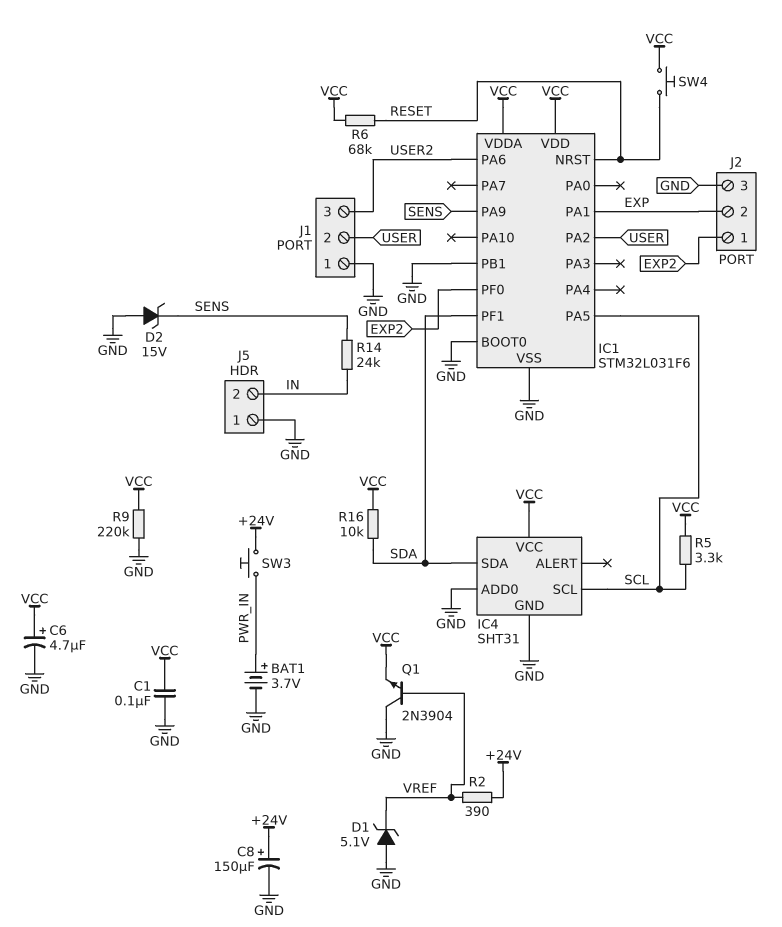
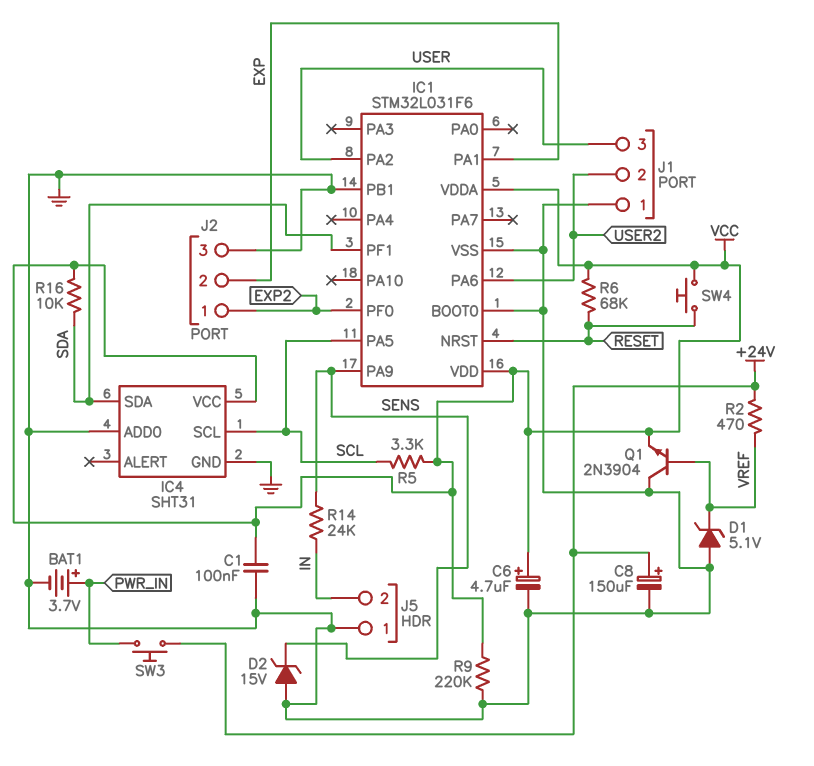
J1 pin 2: USER -> USER2
J1 pin 3: USER2 -> USER
R2: 390 (+24V, VREF) -> 470 (+24V, VREF)

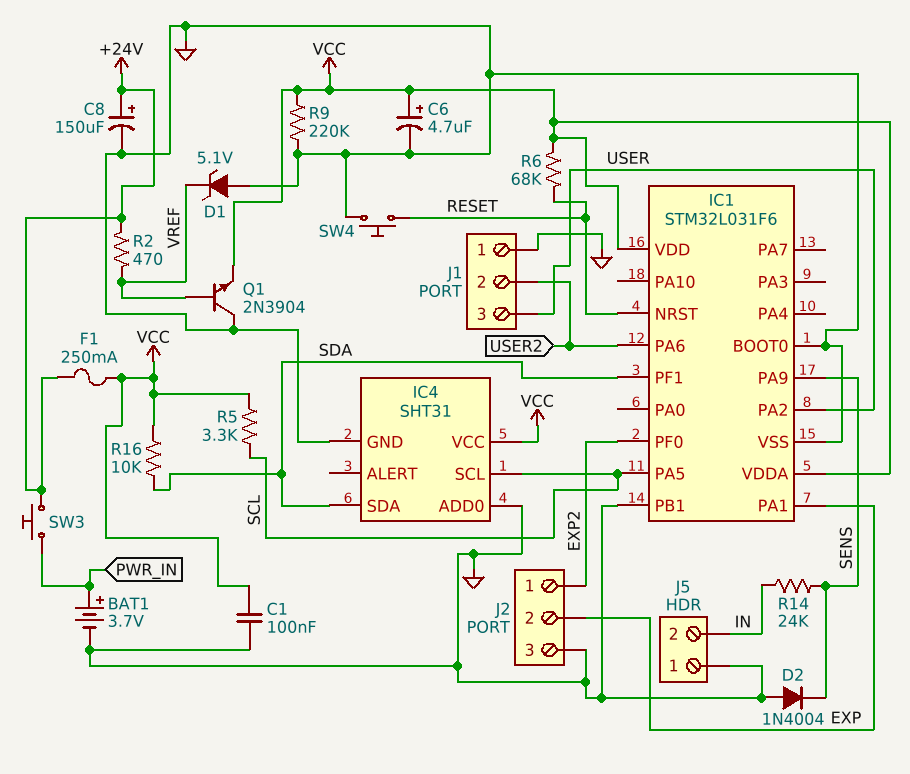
D2: zener 15V (A GND, K SENS) -> diode 1N4004 (A GND, K SENS)
F1: none -> 250mA (+24V, VCC)
SW4: button (RESET, VCC) -> button (GND, RESET)

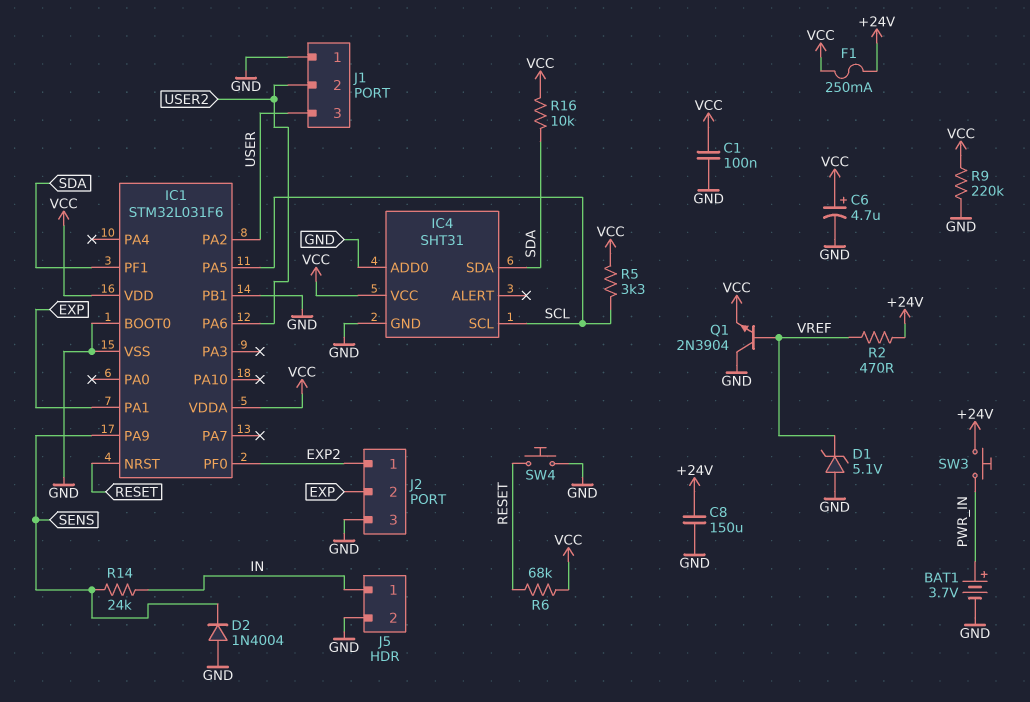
C8: 150uF (plus +24V, minus GND) -> 150uF (+24V, GND)
J5 pin 1: GND -> IN
J5 pin 2: IN -> GND

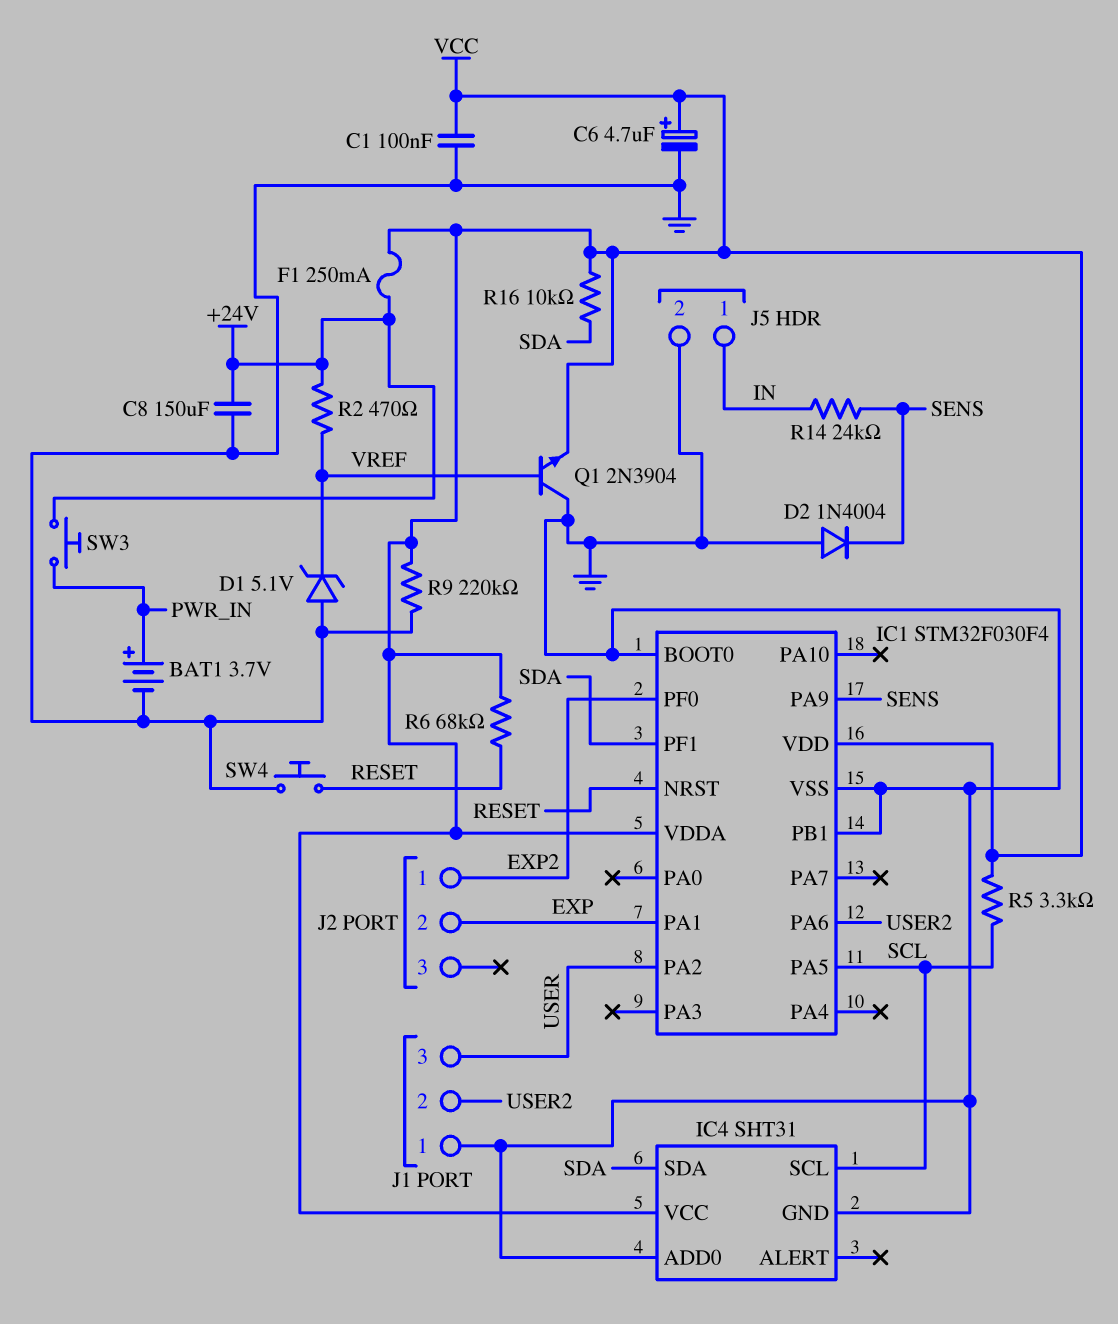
IC1: STM32L031F6 -> STM32F030F4
J2 pin 3: GND -> none

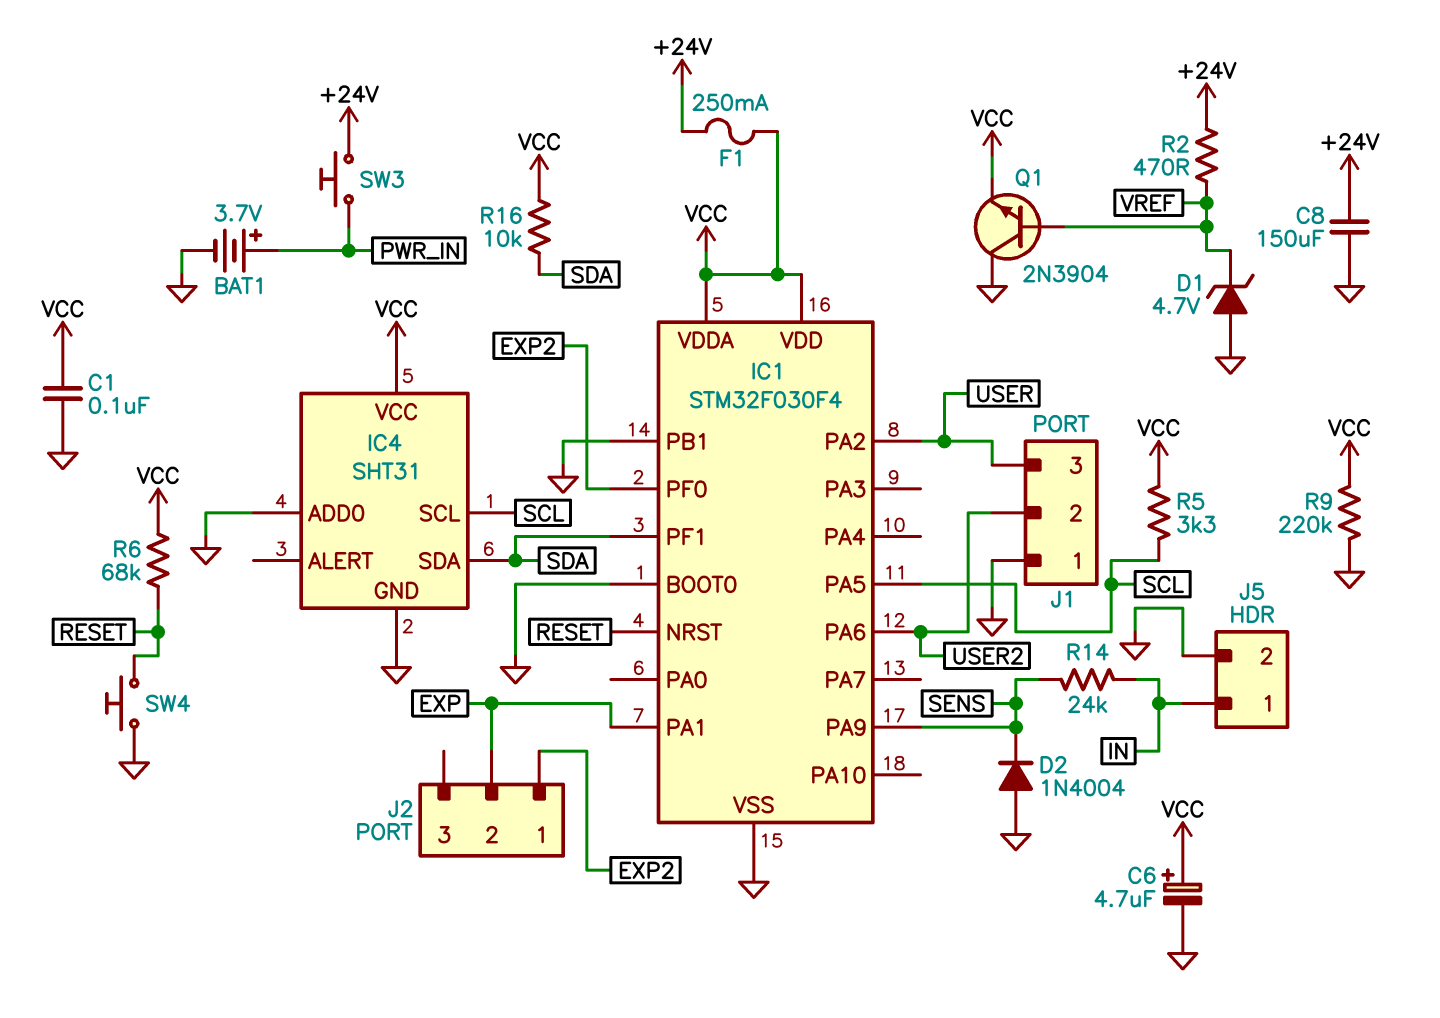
D1: zener 5.1V (A GND, K VREF) -> zener 4.7V (A GND, K VREF)

